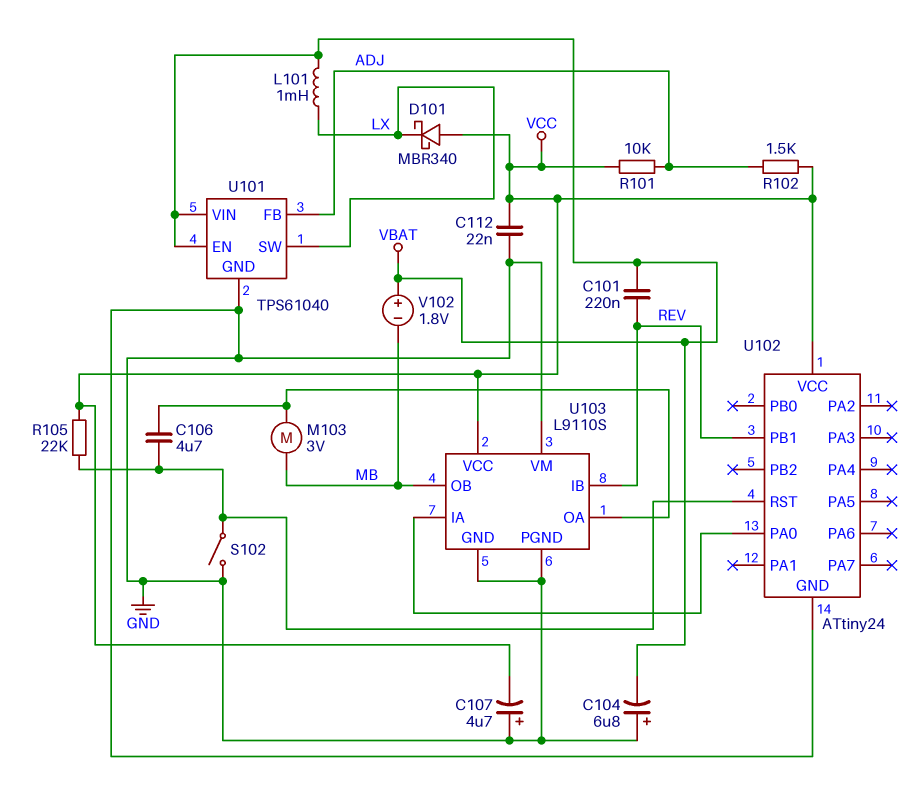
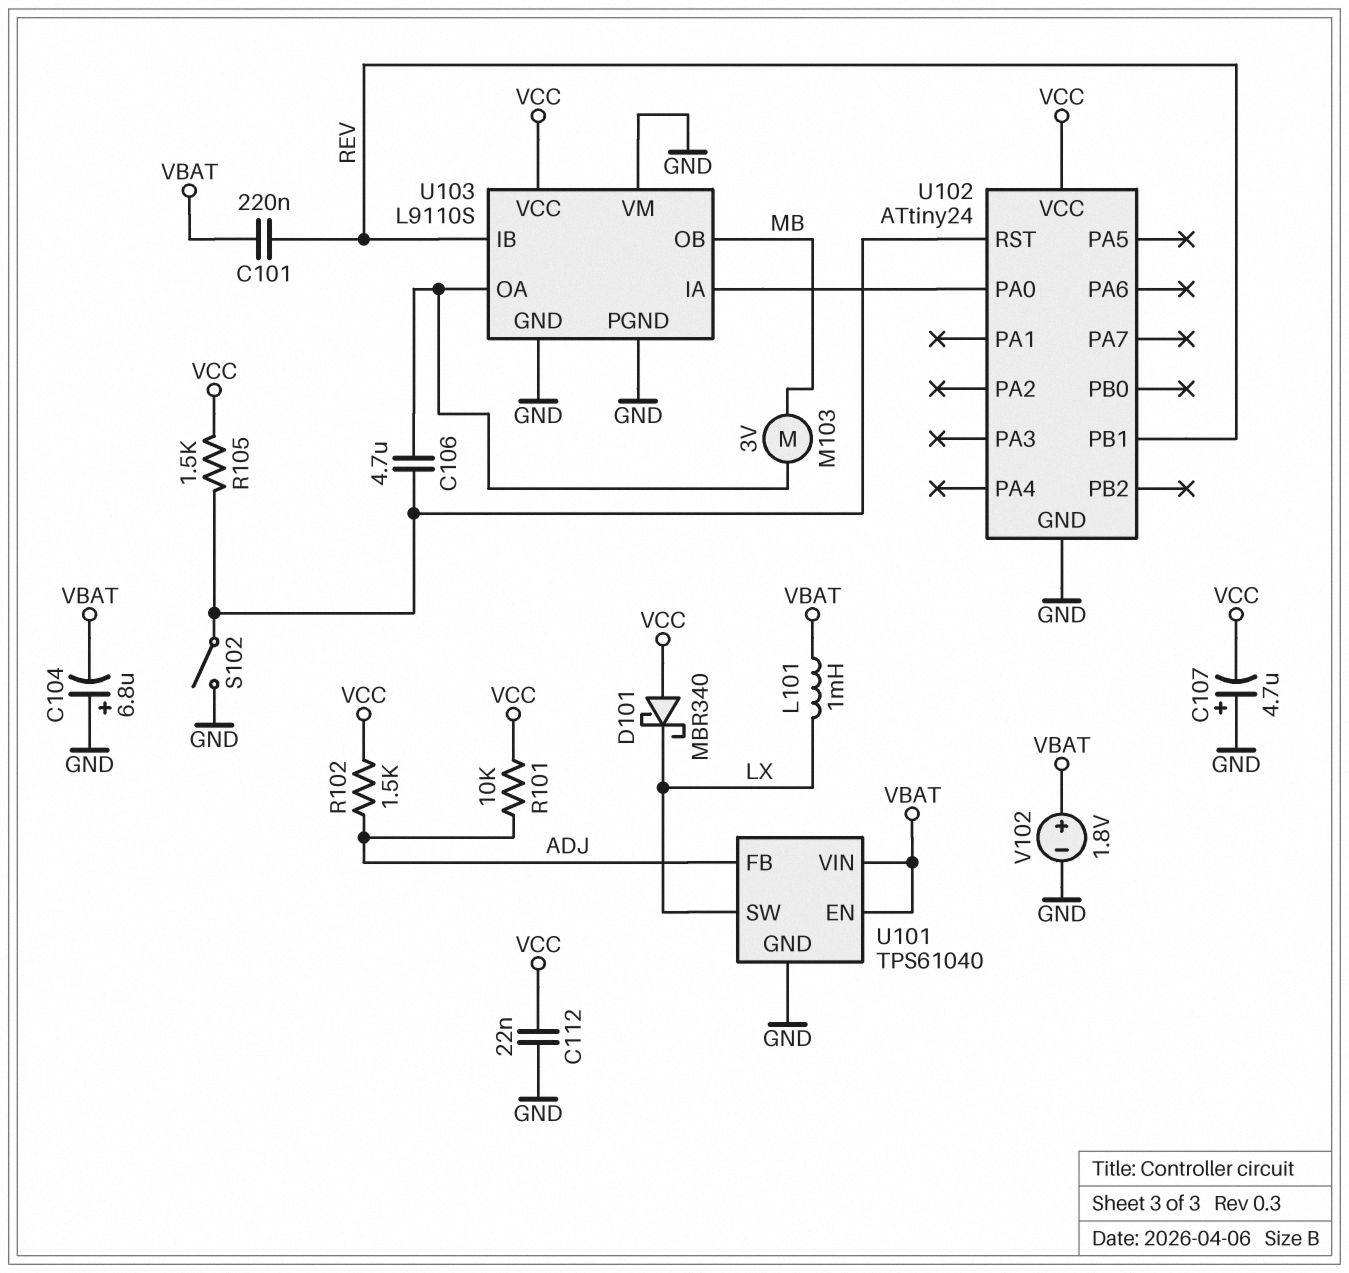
R105: 22k (U102/RST, VCC) -> 1.5k (U102/RST, VCC)
V102: 1.8V (plus VBAT, minus MB) -> 1.8V (plus VBAT, minus GND)

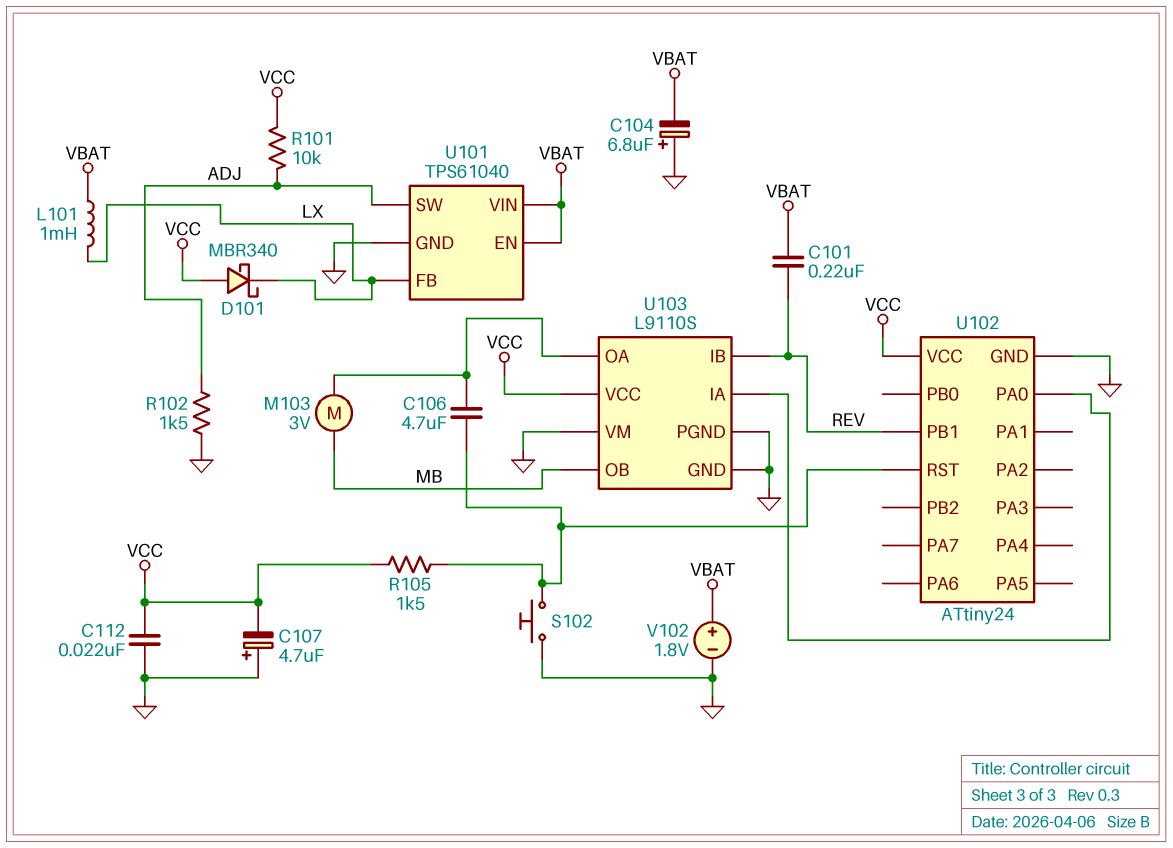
R102: 1.5k (ADJ, VCC) -> 1.5k (ADJ, GND)
S102: switch (GND, U102/RST) -> button (GND, U102/RST)
U101 pin FB: ADJ -> LX
U101 pin SW: LX -> ADJ

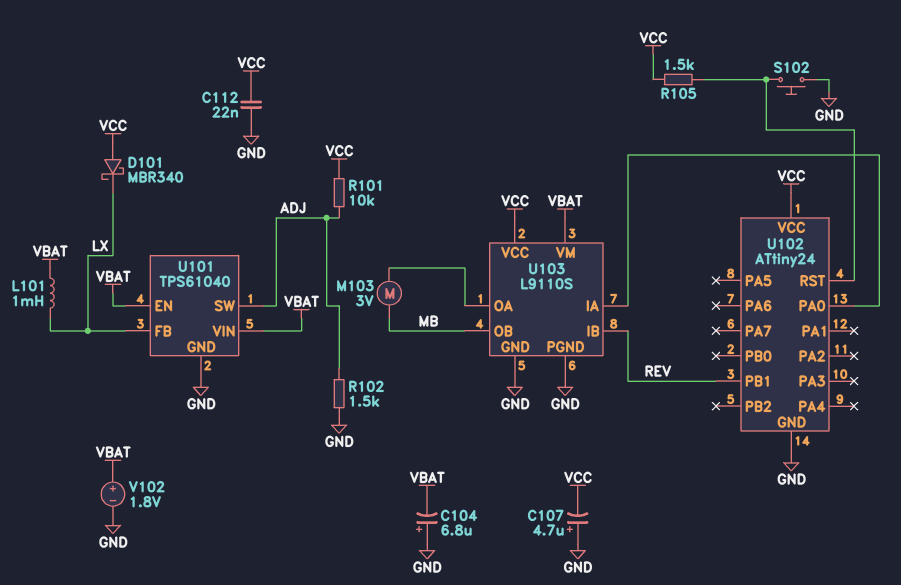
C101: 220nF (REV, VBAT) -> none
C106: 4.7uF (U102/RST, U103/OA) -> none
U103 pin VM: GND -> VBAT

